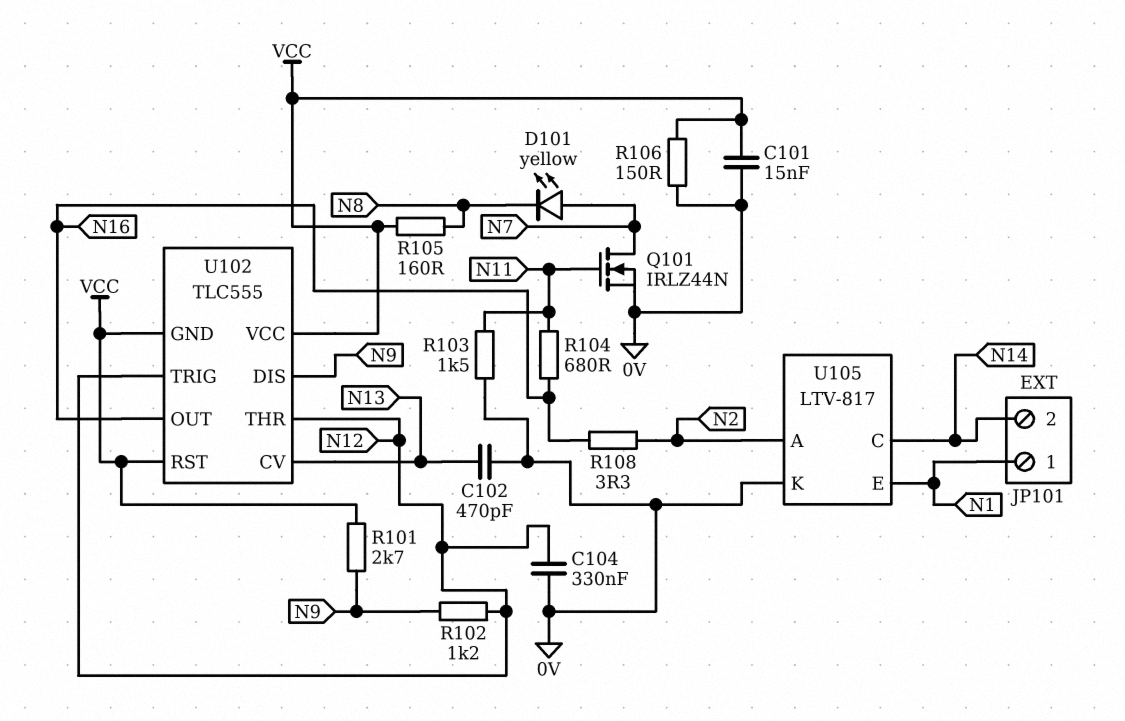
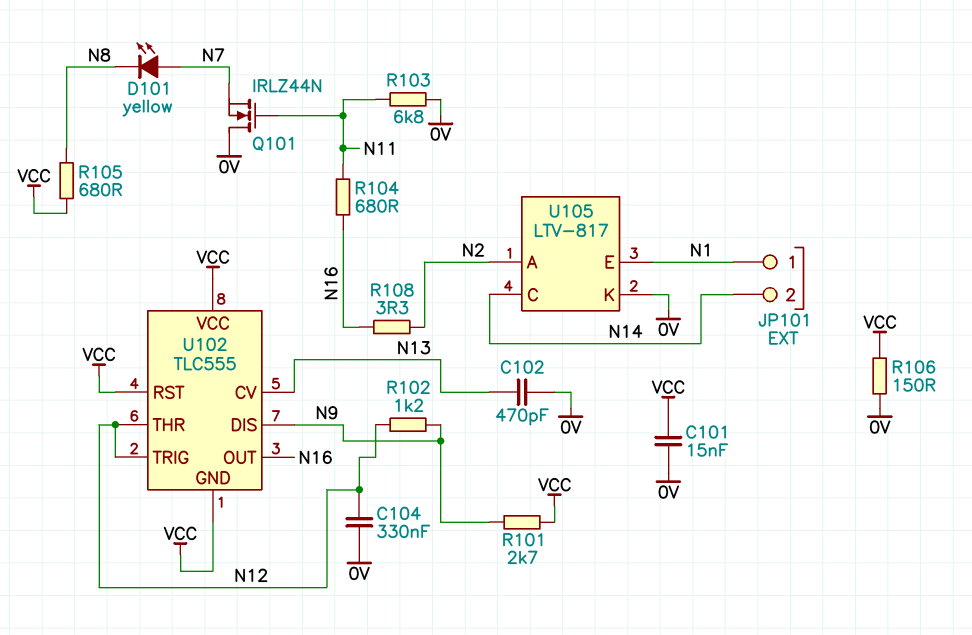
Q101: NMOS IRLZ44N (G N11, D N7, S 0V) -> NMOS IRLZ44N (G N11, D 0V, S N7)
R103: 1.5k (0V, N11) -> 6.8k (0V, N11)
R105: 160 (N8, VCC) -> 680 (N8, VCC)

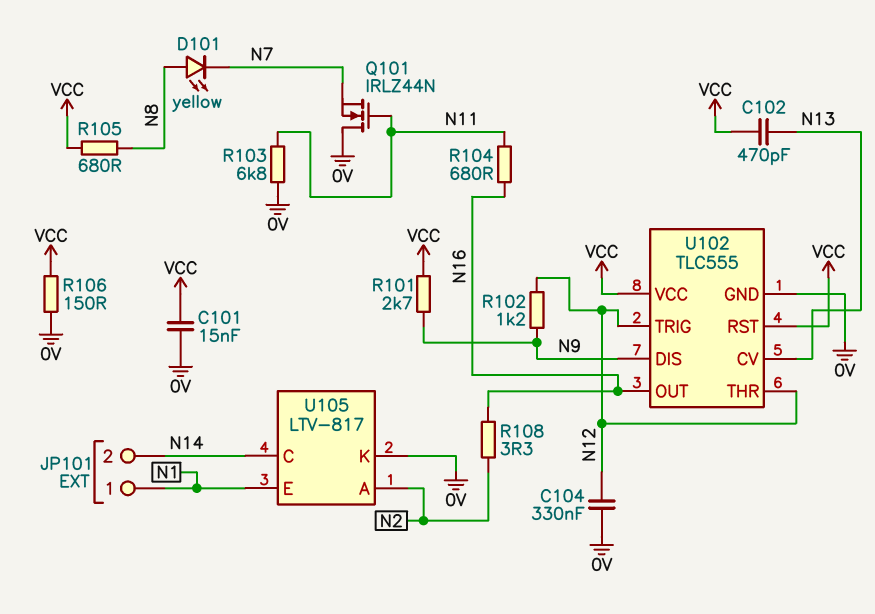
C102: 470pF (0V, N13) -> 470pF (N13, VCC)
D101: LED yellow (A N7, K N8) -> LED yellow (A N8, K N7)
U102 pin GND: VCC -> 0V

